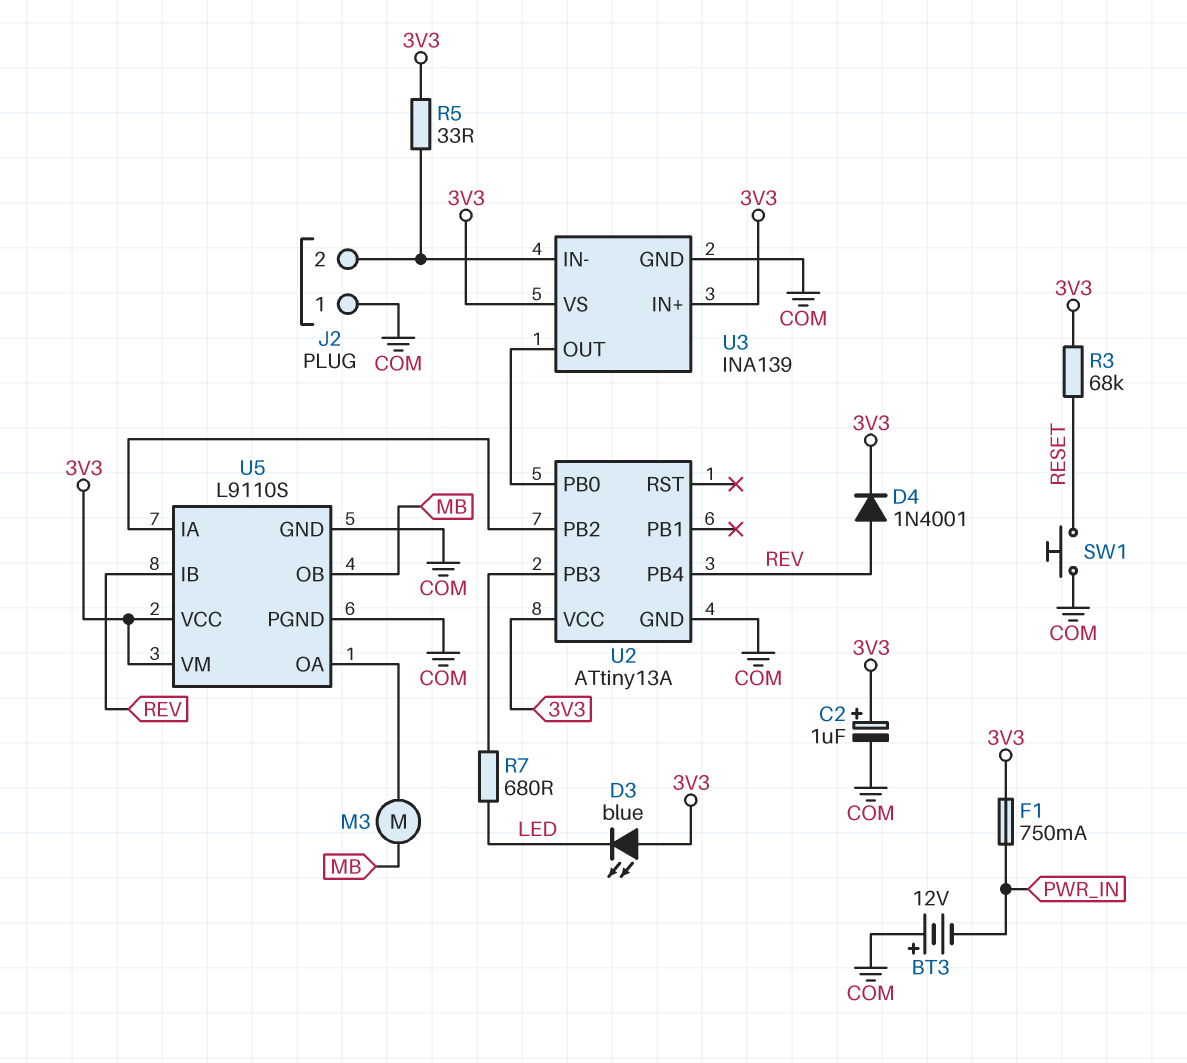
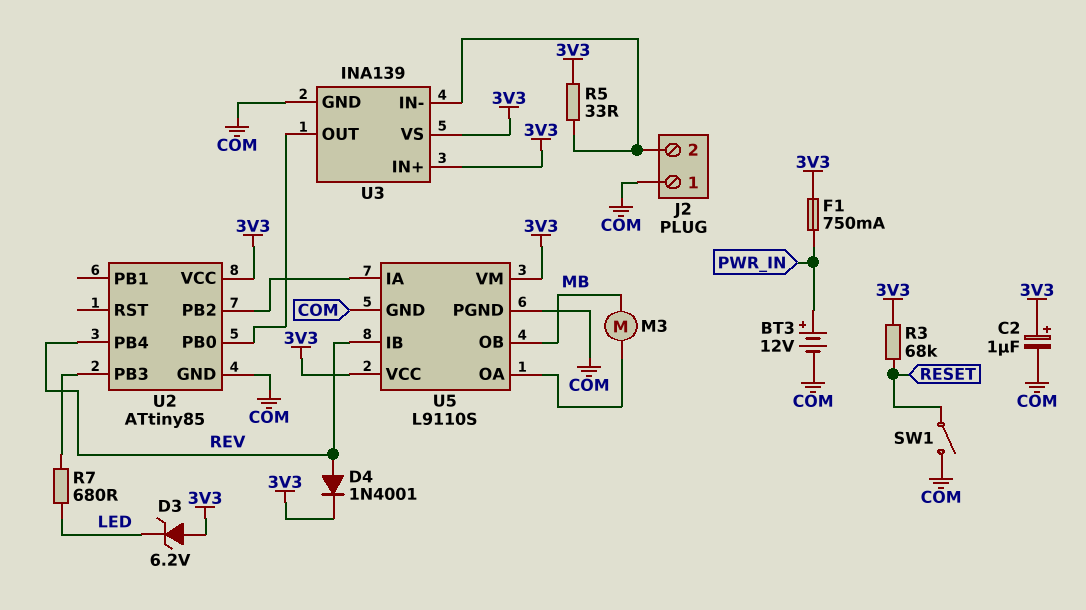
BT3: 12V (plus COM, minus PWR_IN) -> 12V (plus PWR_IN, minus COM)
D3: LED blue (A 3V3, K LED) -> zener 6.2V (A 3V3, K LED)
SW1: button (COM, RESET) -> switch (COM, RESET)
U2: ATtiny13A -> ATtiny85

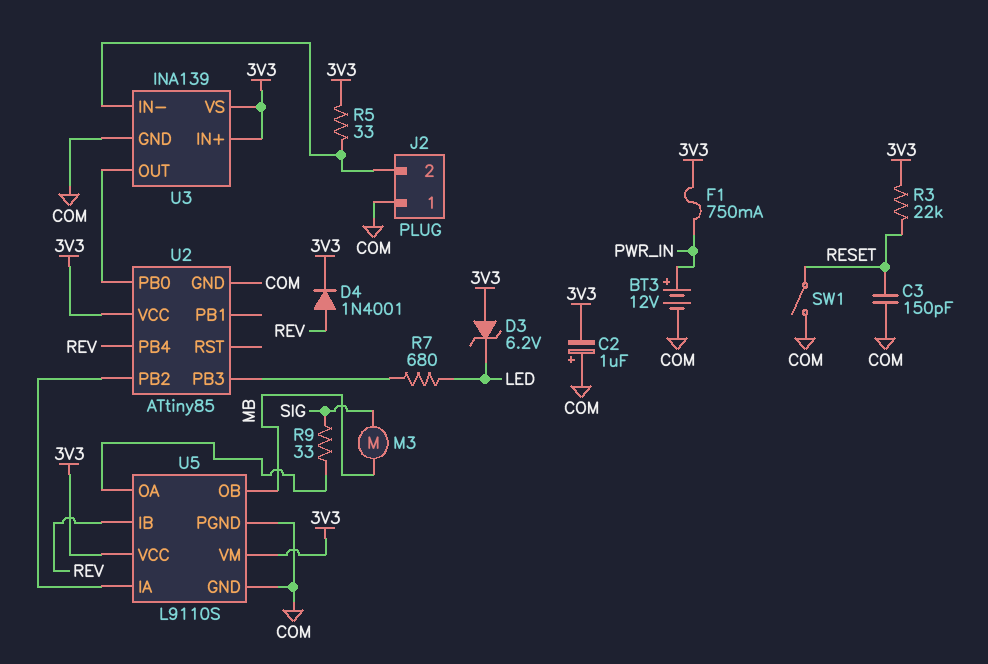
C2: 1uF (plus 3V3, minus COM) -> 1uF (plus COM, minus 3V3)
C3: none -> 150pF (COM, RESET)
M3: motor (MB, U5/OA) -> motor (MB, SIG)
R3: 68k (3V3, RESET) -> 22k (3V3, RESET)
R9: none -> 33 (SIG, U5/OA)

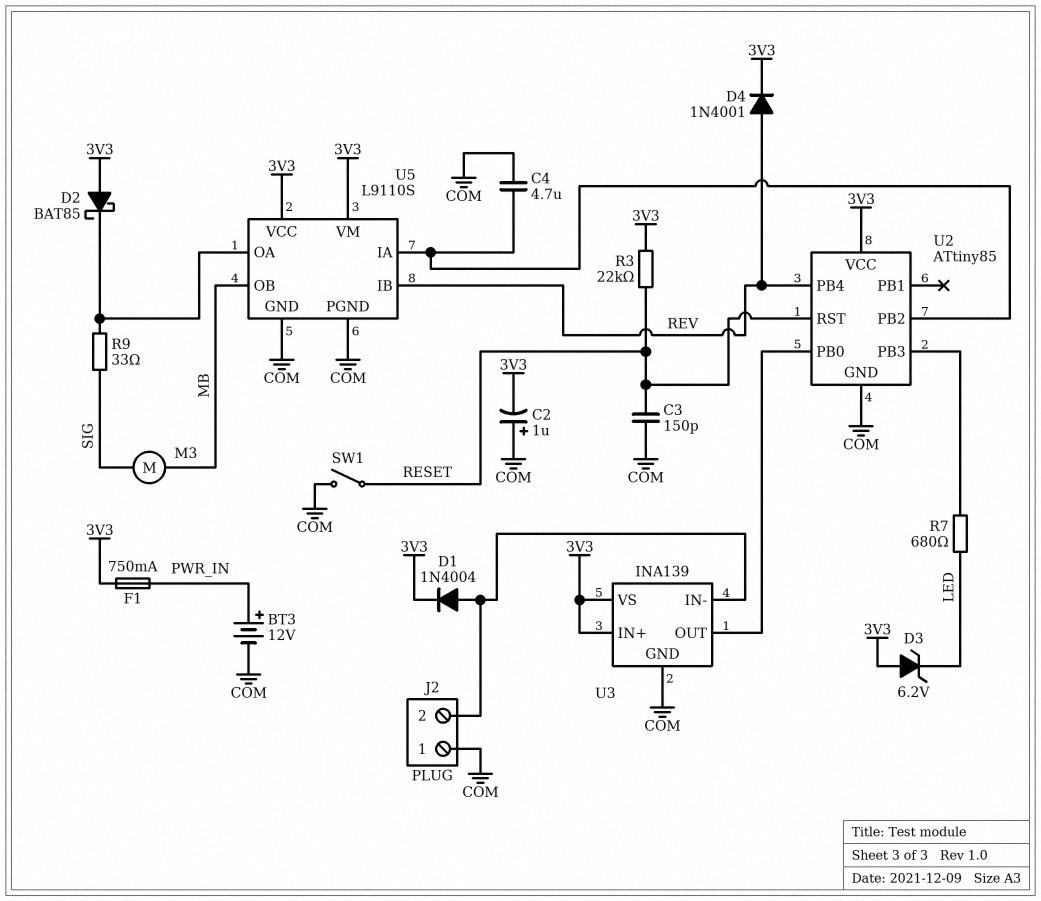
C4: none -> 4.7uF (COM, U2/PB2)
D1: none -> diode 1N4004 (A J2/2, K 3V3)
D2: none -> schottky BAT85 (A 3V3, K U5/OA)
R5: 33 (3V3, J2/2) -> none
U2 pin RST: none -> RESET

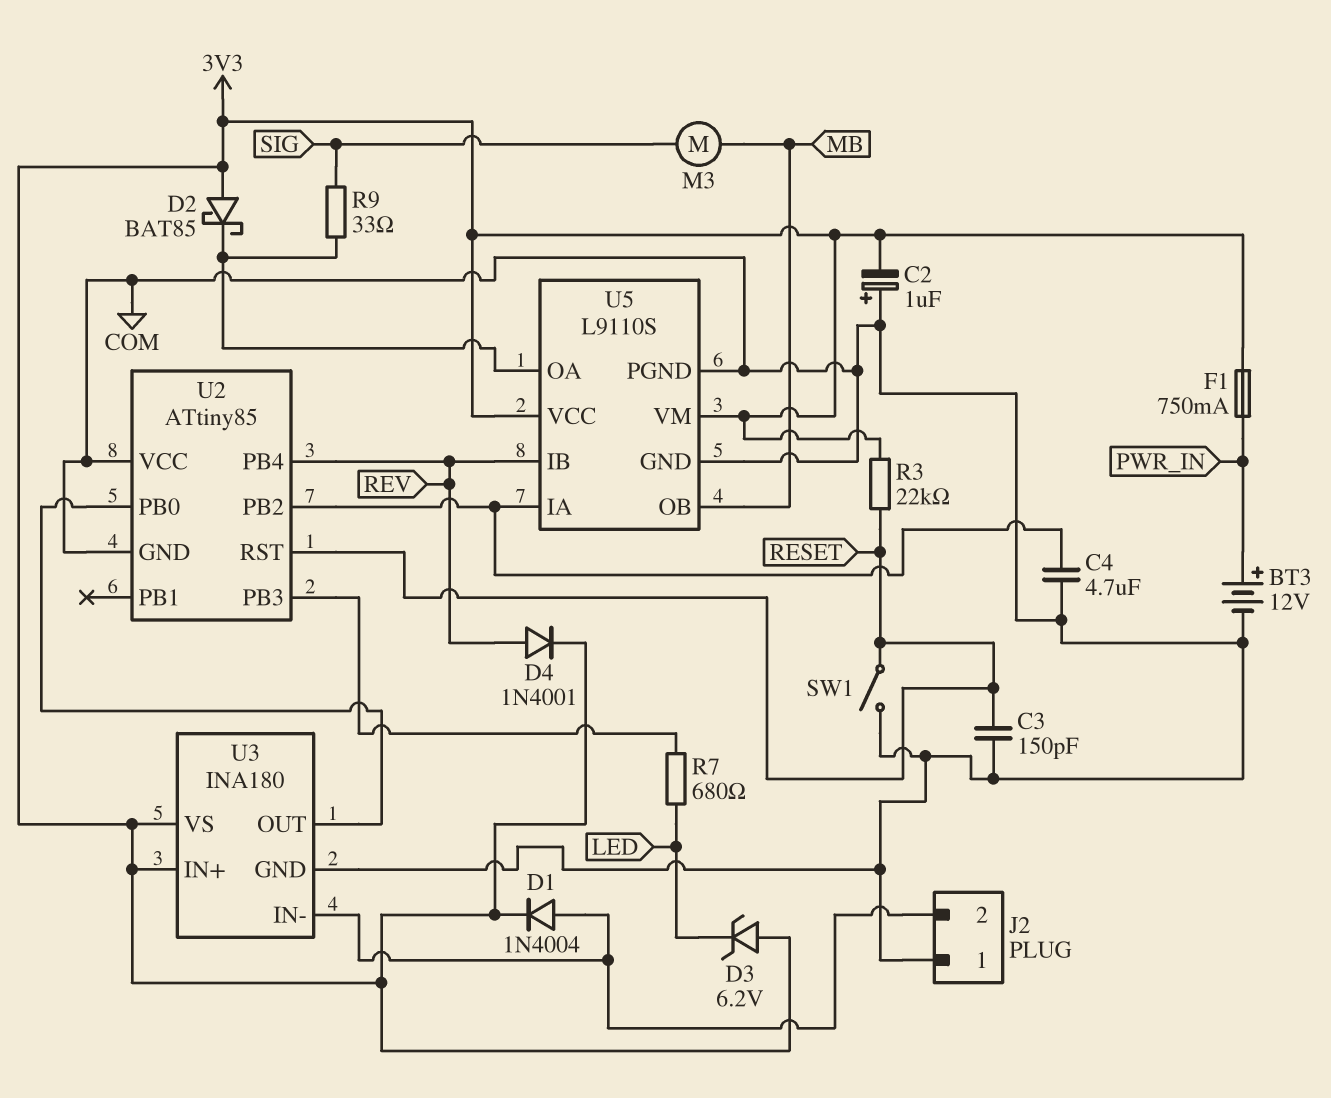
U2 pin VCC: 3V3 -> COM
U3: INA139 -> INA180

